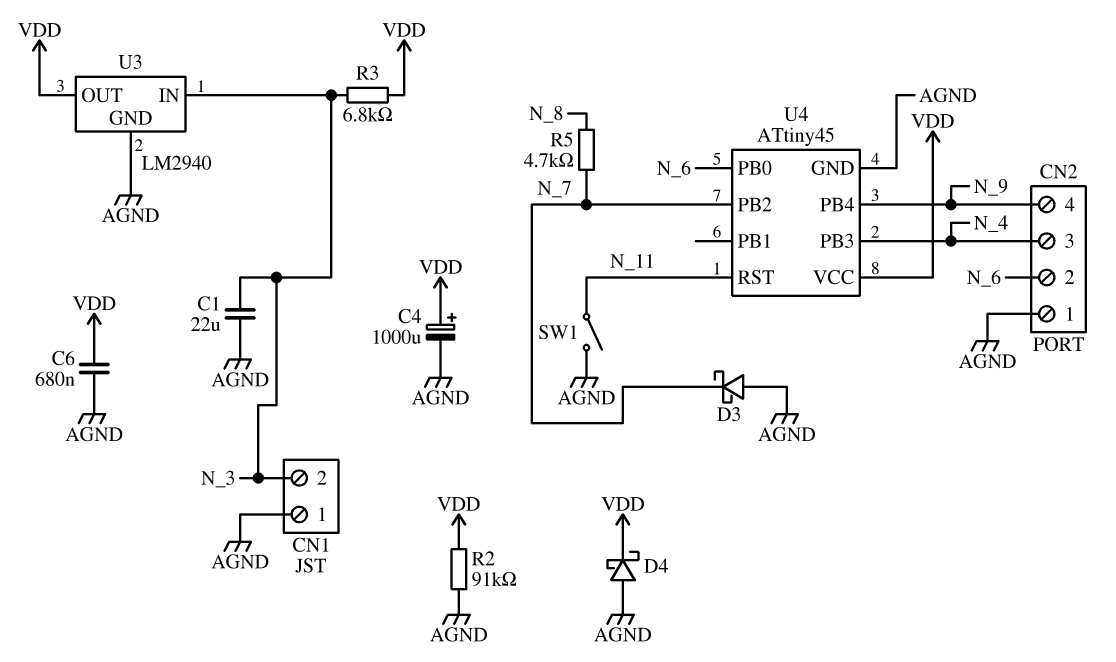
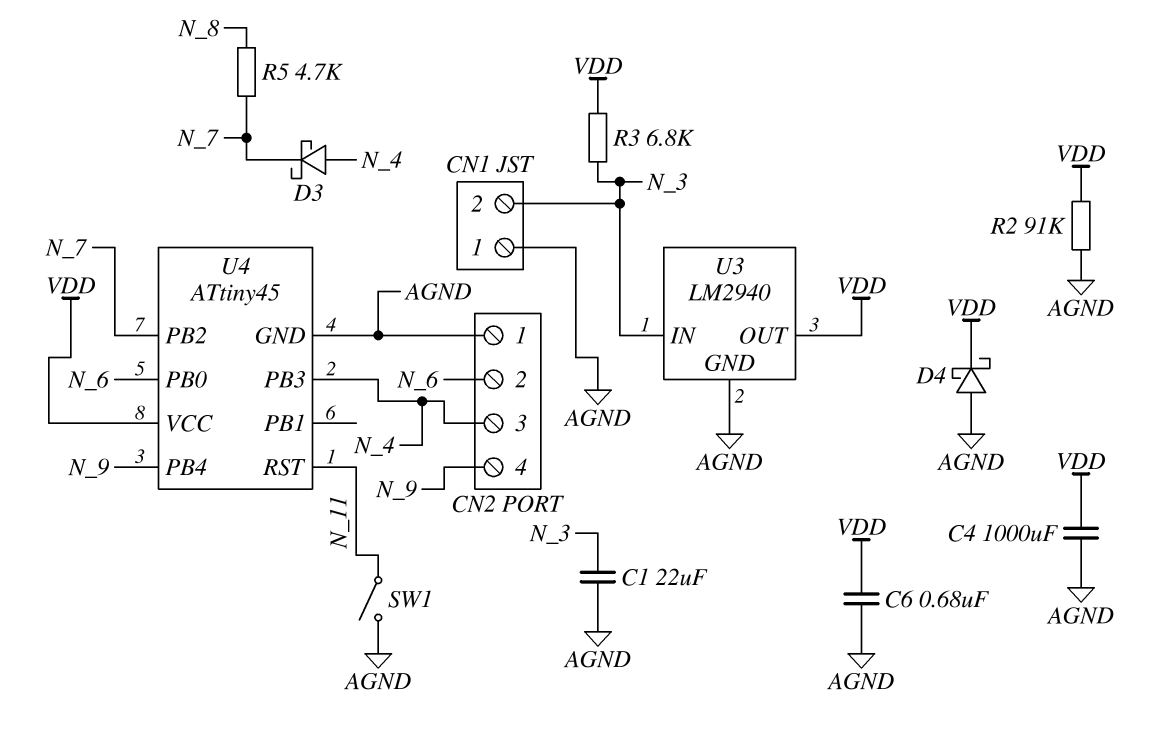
C4: 1000uF (plus VDD, minus AGND) -> 1000uF (AGND, VDD)
D3: schottky (A AGND, K N_7) -> schottky (A N_4, K N_7)

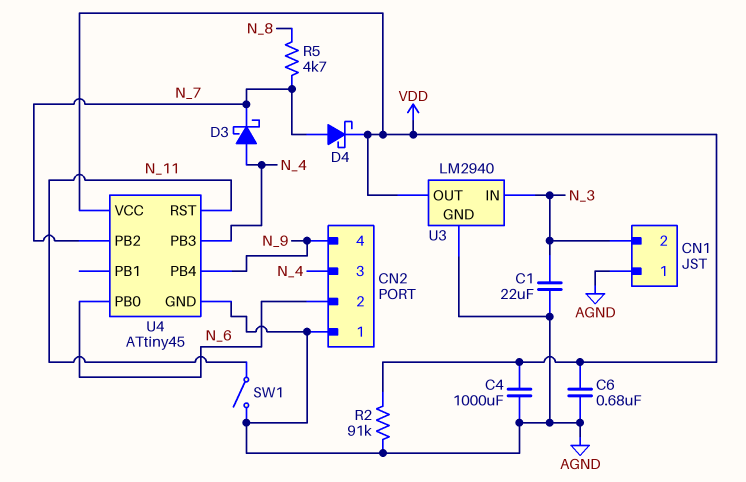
D4: schottky (A AGND, K VDD) -> schottky (A N_7, K VDD)
R3: 6.8k (N_3, VDD) -> none

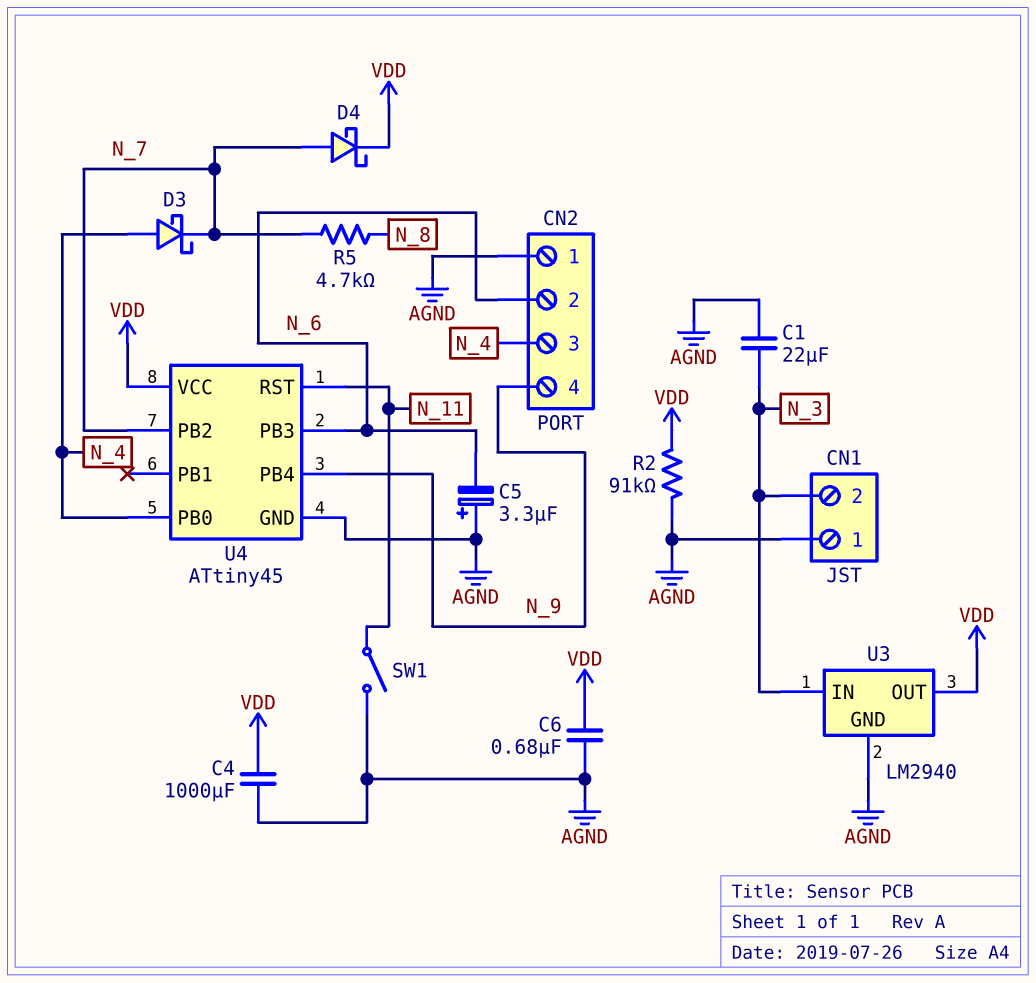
C5: none -> 3.3uF (plus AGND, minus N_6)
U4 pin PB0: N_6 -> N_4
U4 pin PB3: N_4 -> N_6

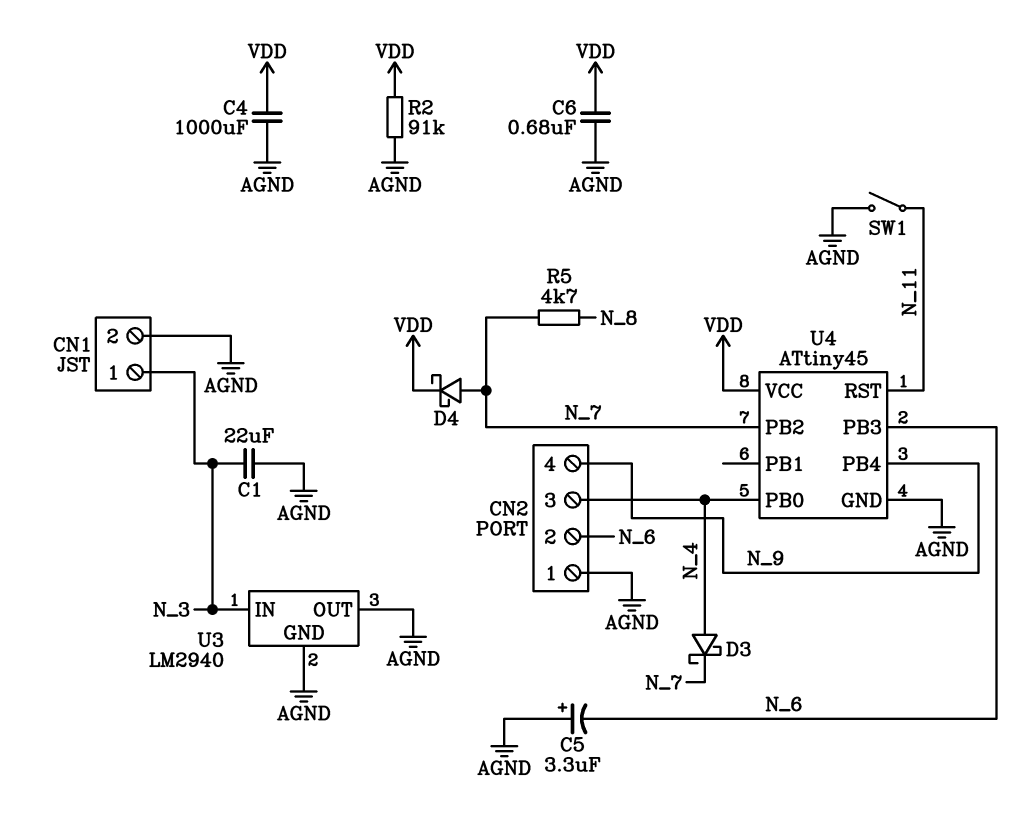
CN1 pin 1: AGND -> N_3
CN1 pin 2: N_3 -> AGND
U3 pin OUT: VDD -> AGND

